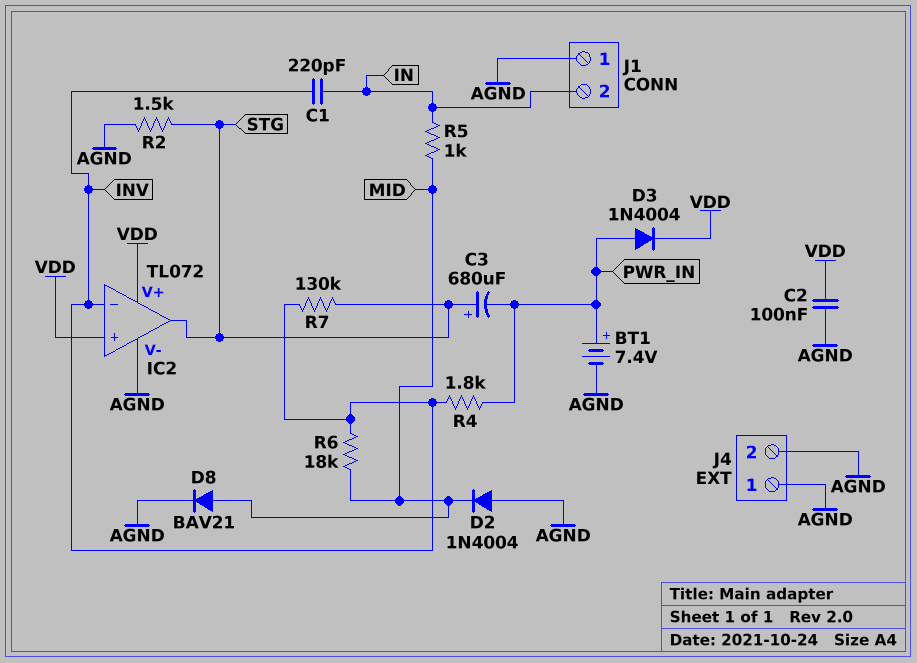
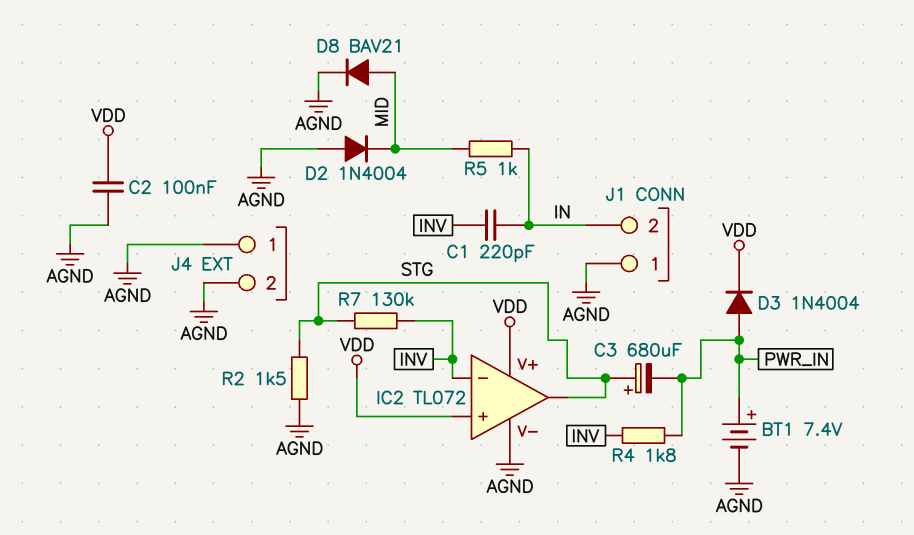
R6: 18k (INV, MID) -> none

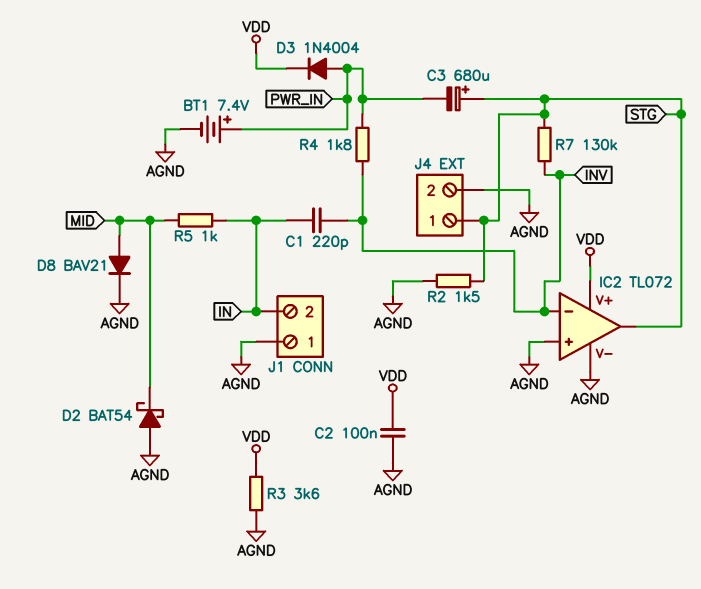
D2: diode 1N4004 (A AGND, K MID) -> schottky BAT54 (A AGND, K MID)
IC2 pin in+: VDD -> AGND
J4 pin 1: AGND -> STG
R3: none -> 3.6k (AGND, VDD)

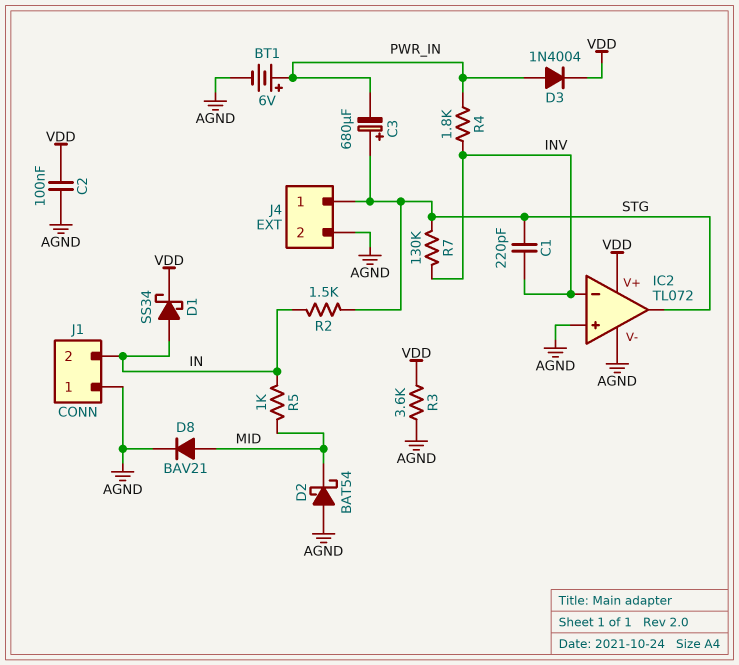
BT1: 7.4V (plus PWR_IN, minus AGND) -> 6V (plus PWR_IN, minus AGND)
C1: 220pF (IN, INV) -> 220pF (INV, STG)
D1: none -> schottky SS34 (A IN, K VDD)
R2: 1.5k (AGND, STG) -> 1.5k (IN, STG)

